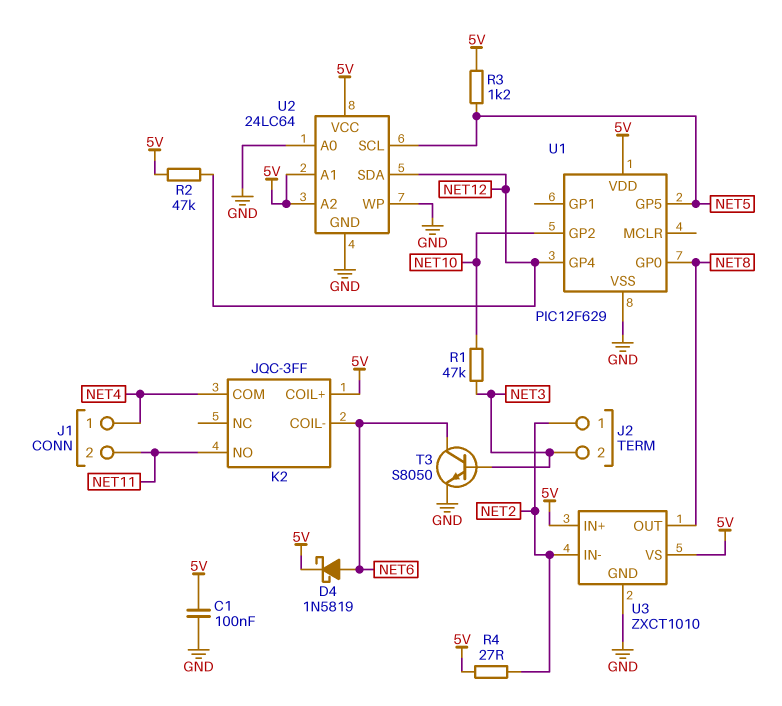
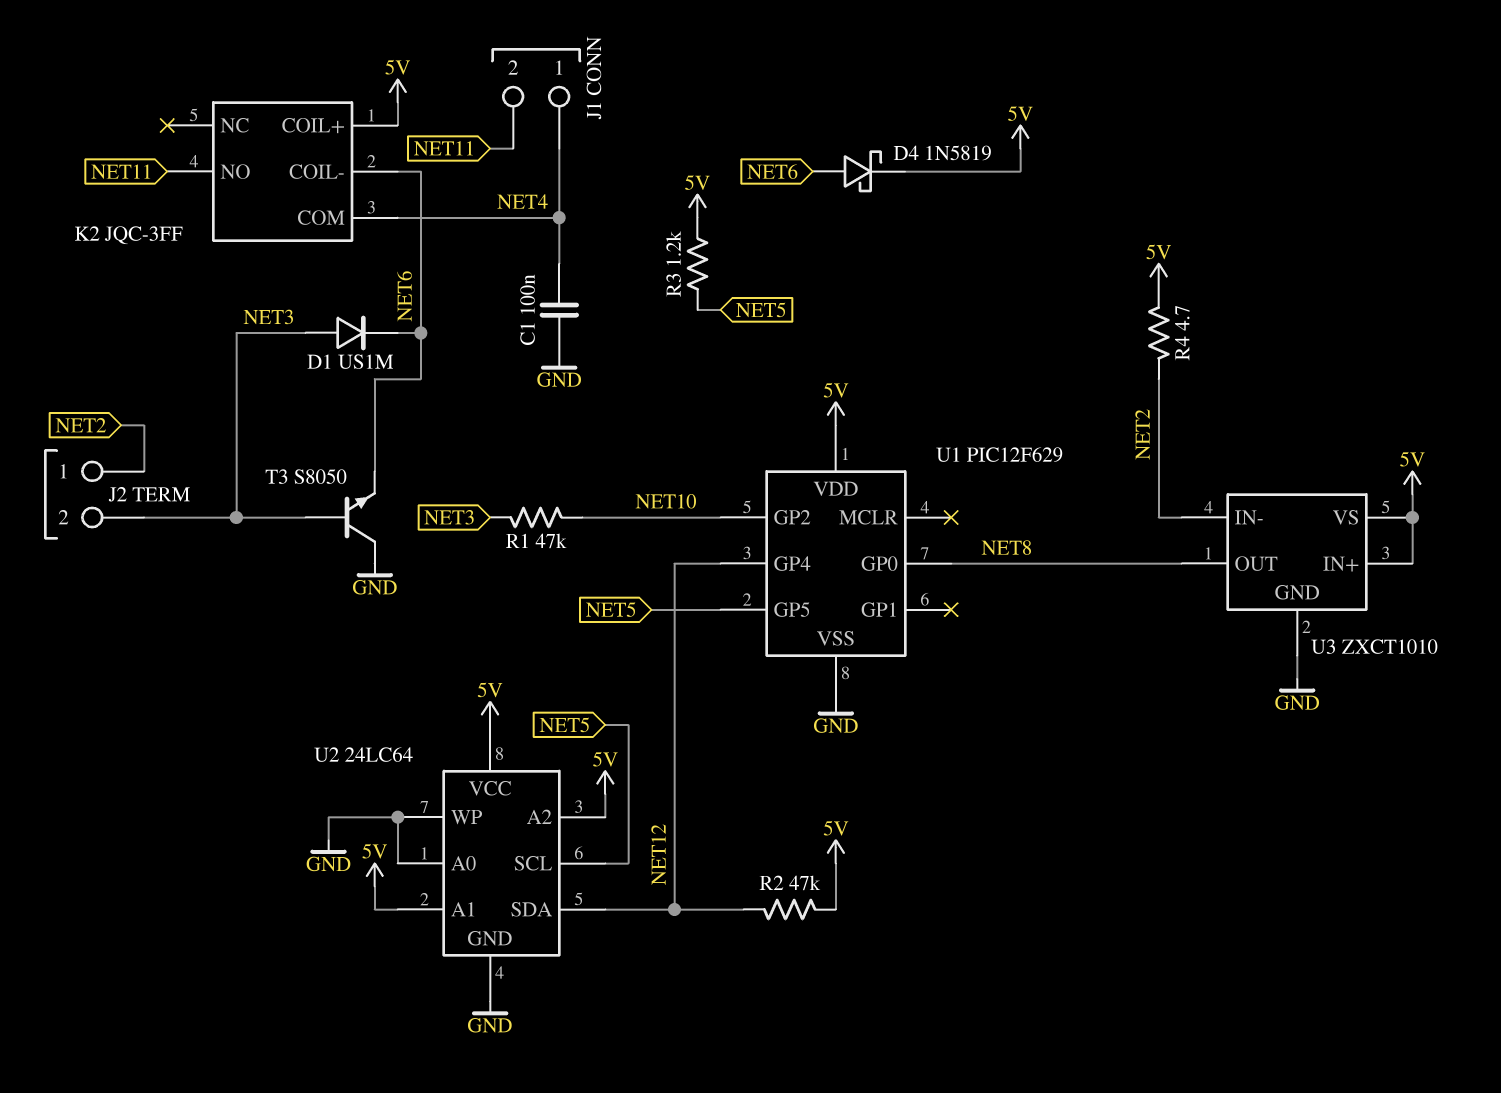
C1: 100nF (5V, GND) -> 100nF (GND, NET4)
D1: none -> diode US1M (A NET3, K NET6)
R4: 27 (5V, NET2) -> 4.7 (5V, NET2)
T3: NPN S8050 (B NET3, C NET6, E GND) -> NPN S8050 (B NET3, C GND, E NET6)

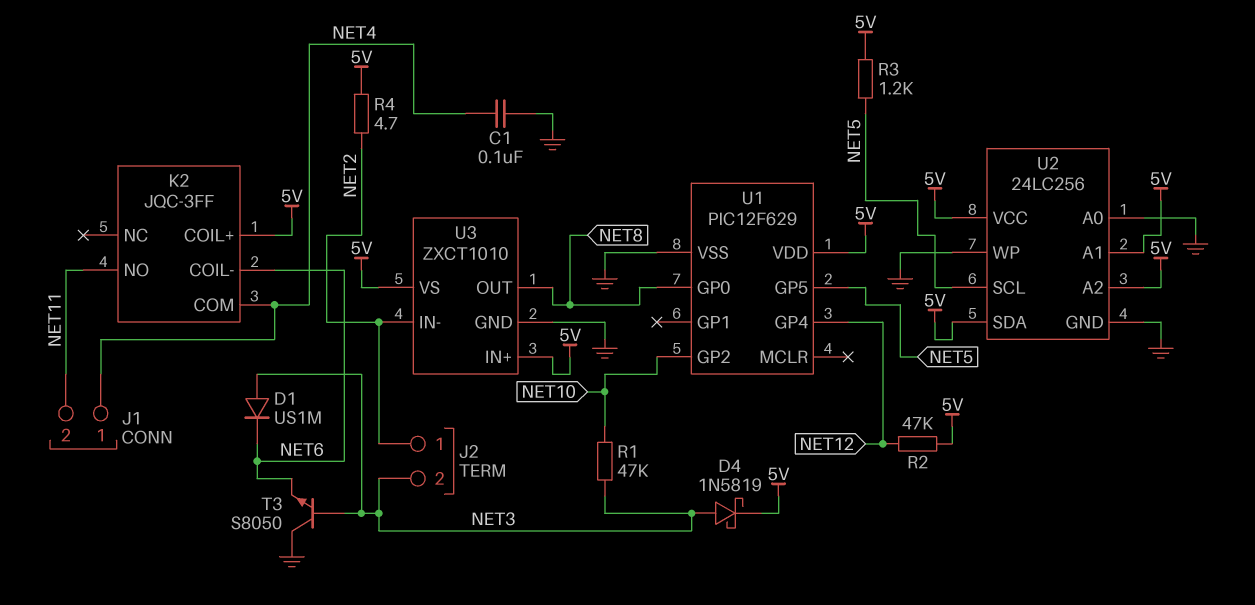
D4: schottky 1N5819 (A NET6, K 5V) -> schottky 1N5819 (A NET3, K 5V)
U2: 24LC64 -> 24LC256
U2 pin SDA: NET12 -> 5V

